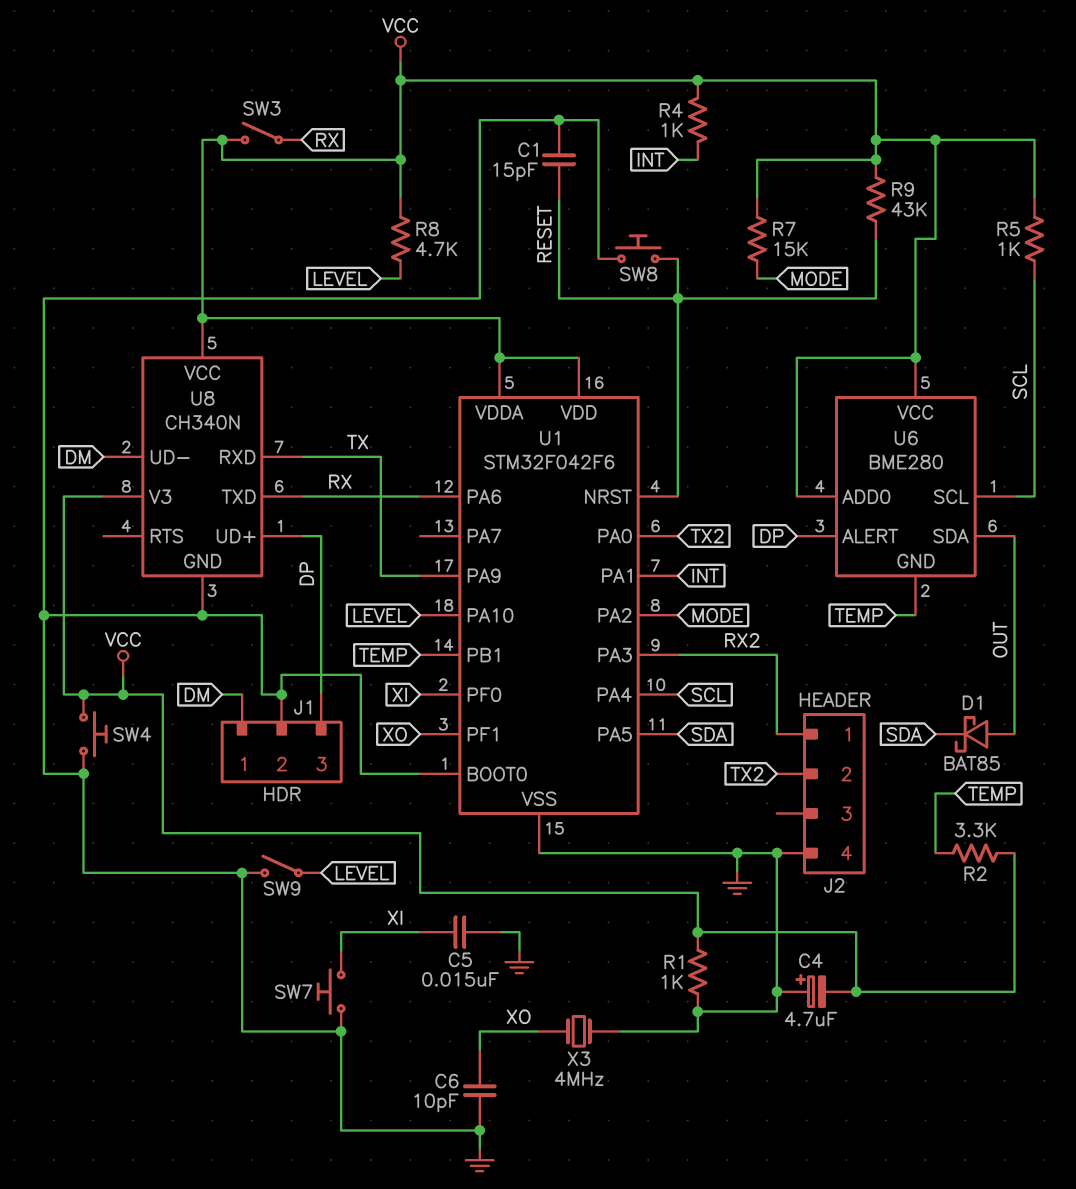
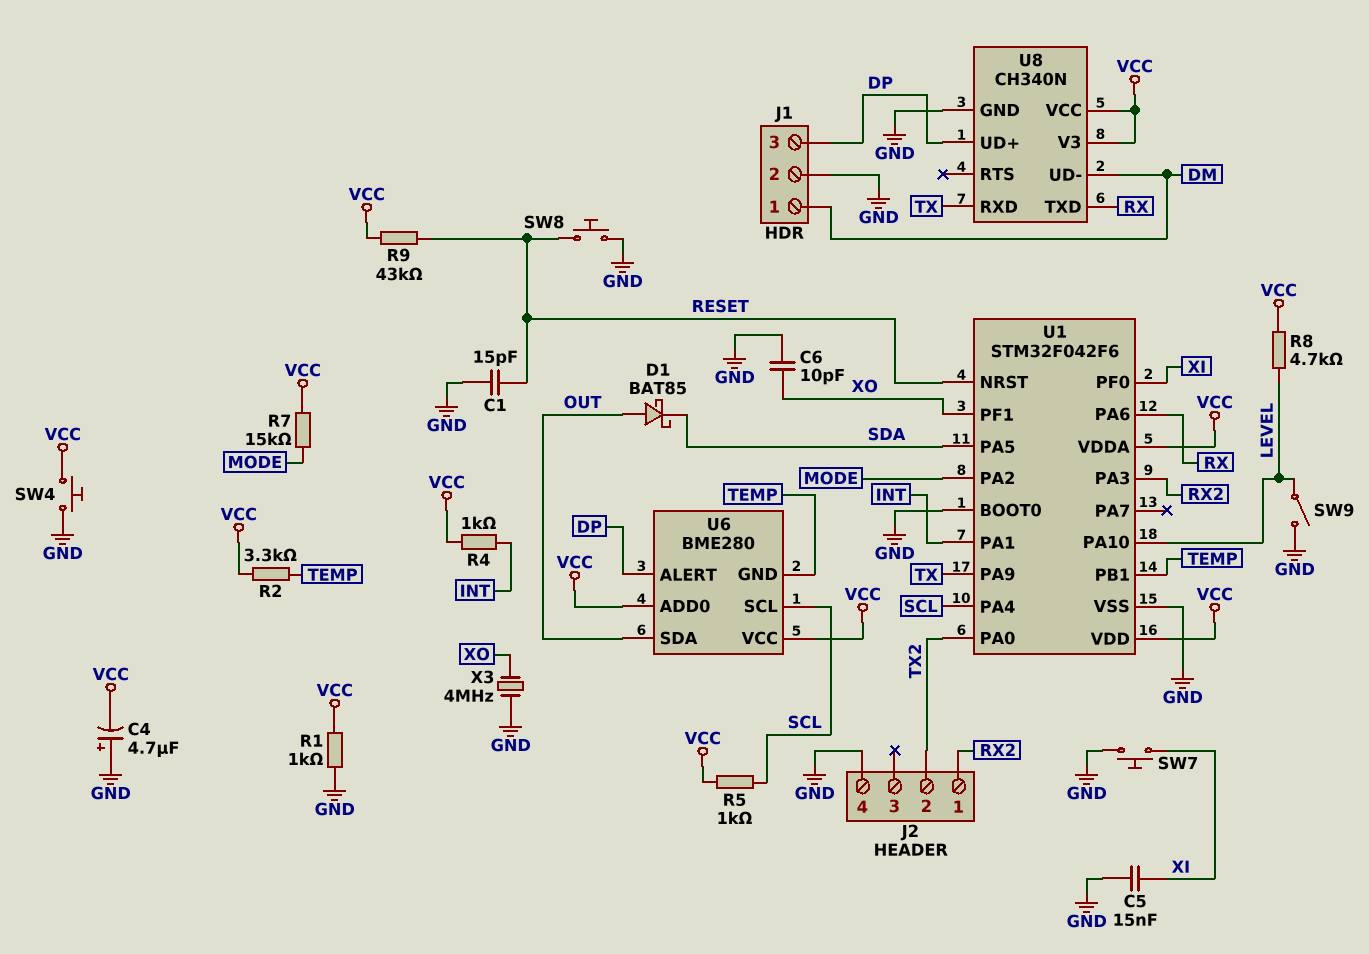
SW3: switch (RX, VCC) -> none

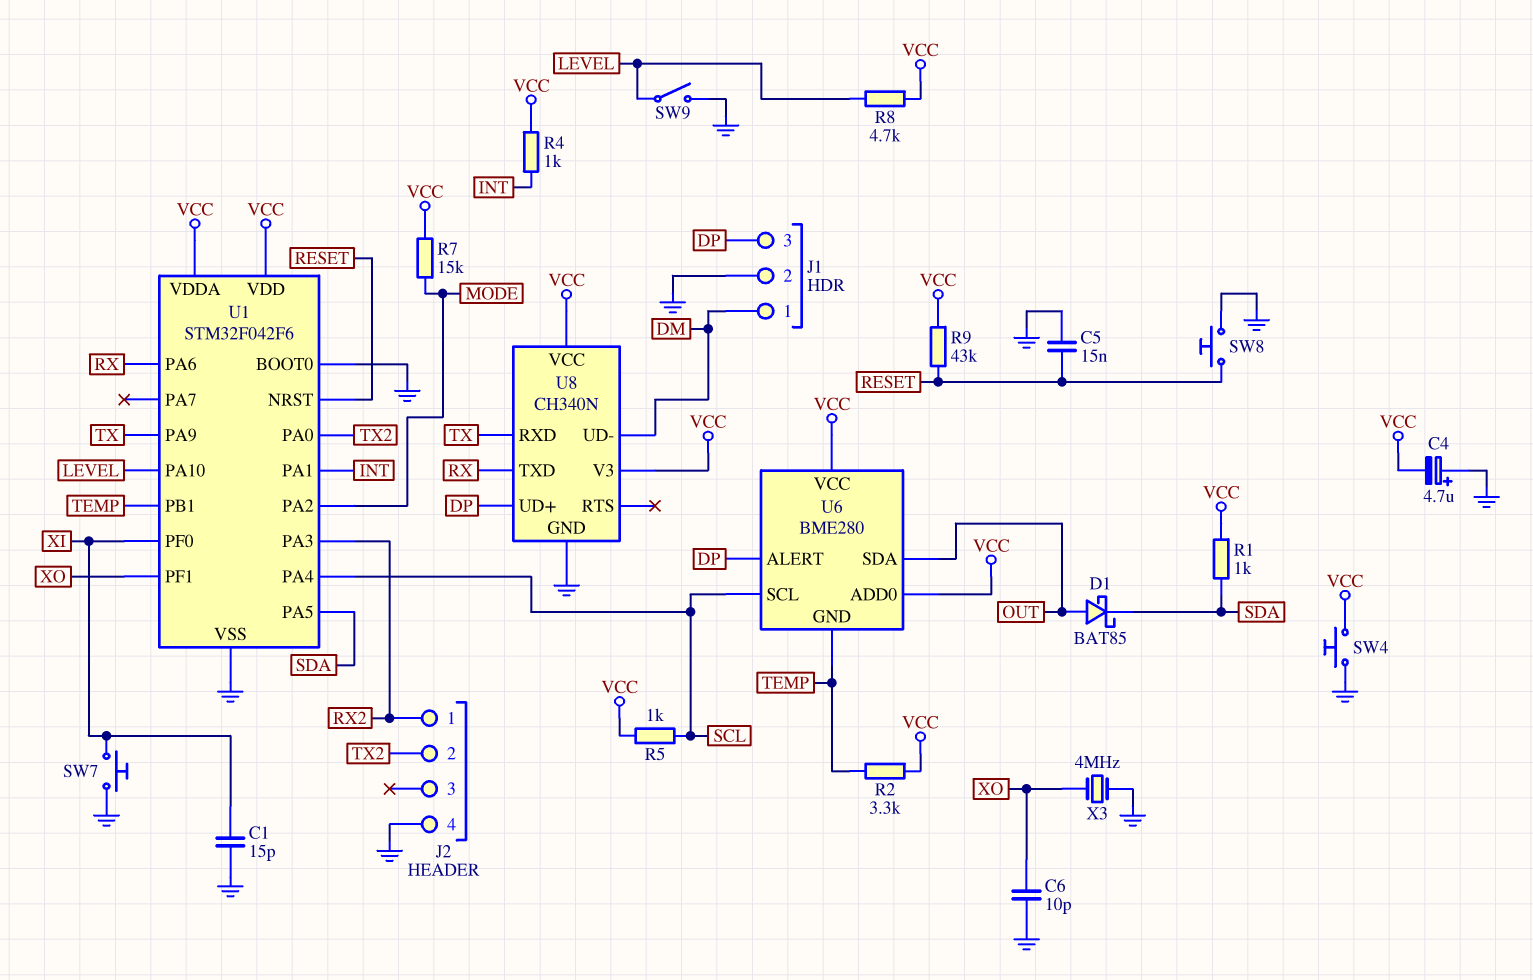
C1: 15pF (GND, RESET) -> 15pF (GND, XI)
C5: 15nF (GND, XI) -> 15nF (GND, RESET)
R1: 1k (GND, VCC) -> 1k (SDA, VCC)

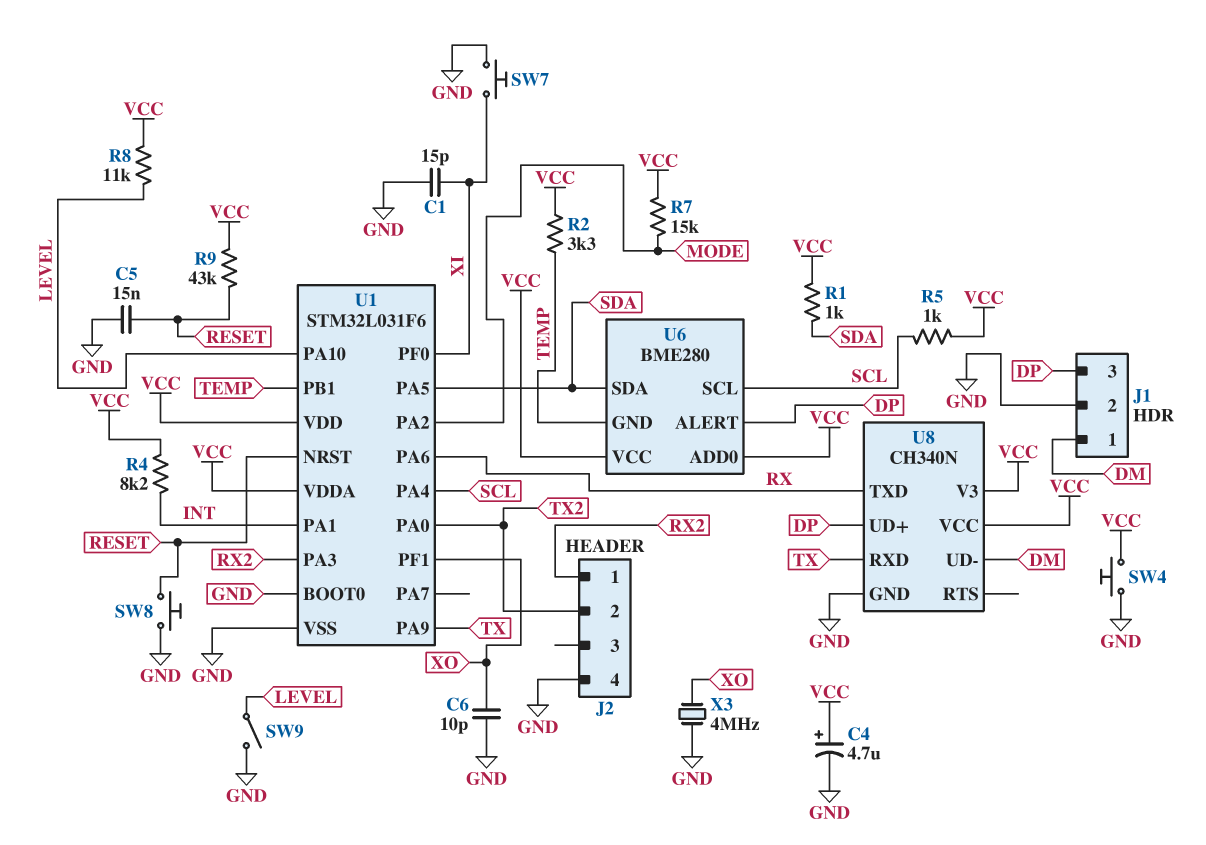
C4: 4.7uF (plus GND, minus VCC) -> 4.7uF (plus VCC, minus GND)
D1: schottky BAT85 (A OUT, K SDA) -> none
R4: 1k (INT, VCC) -> 8.2k (INT, VCC)
R8: 4.7k (LEVEL, VCC) -> 11k (LEVEL, VCC)
U1: STM32F042F6 -> STM32L031F6
U6 pin SDA: OUT -> SDA

